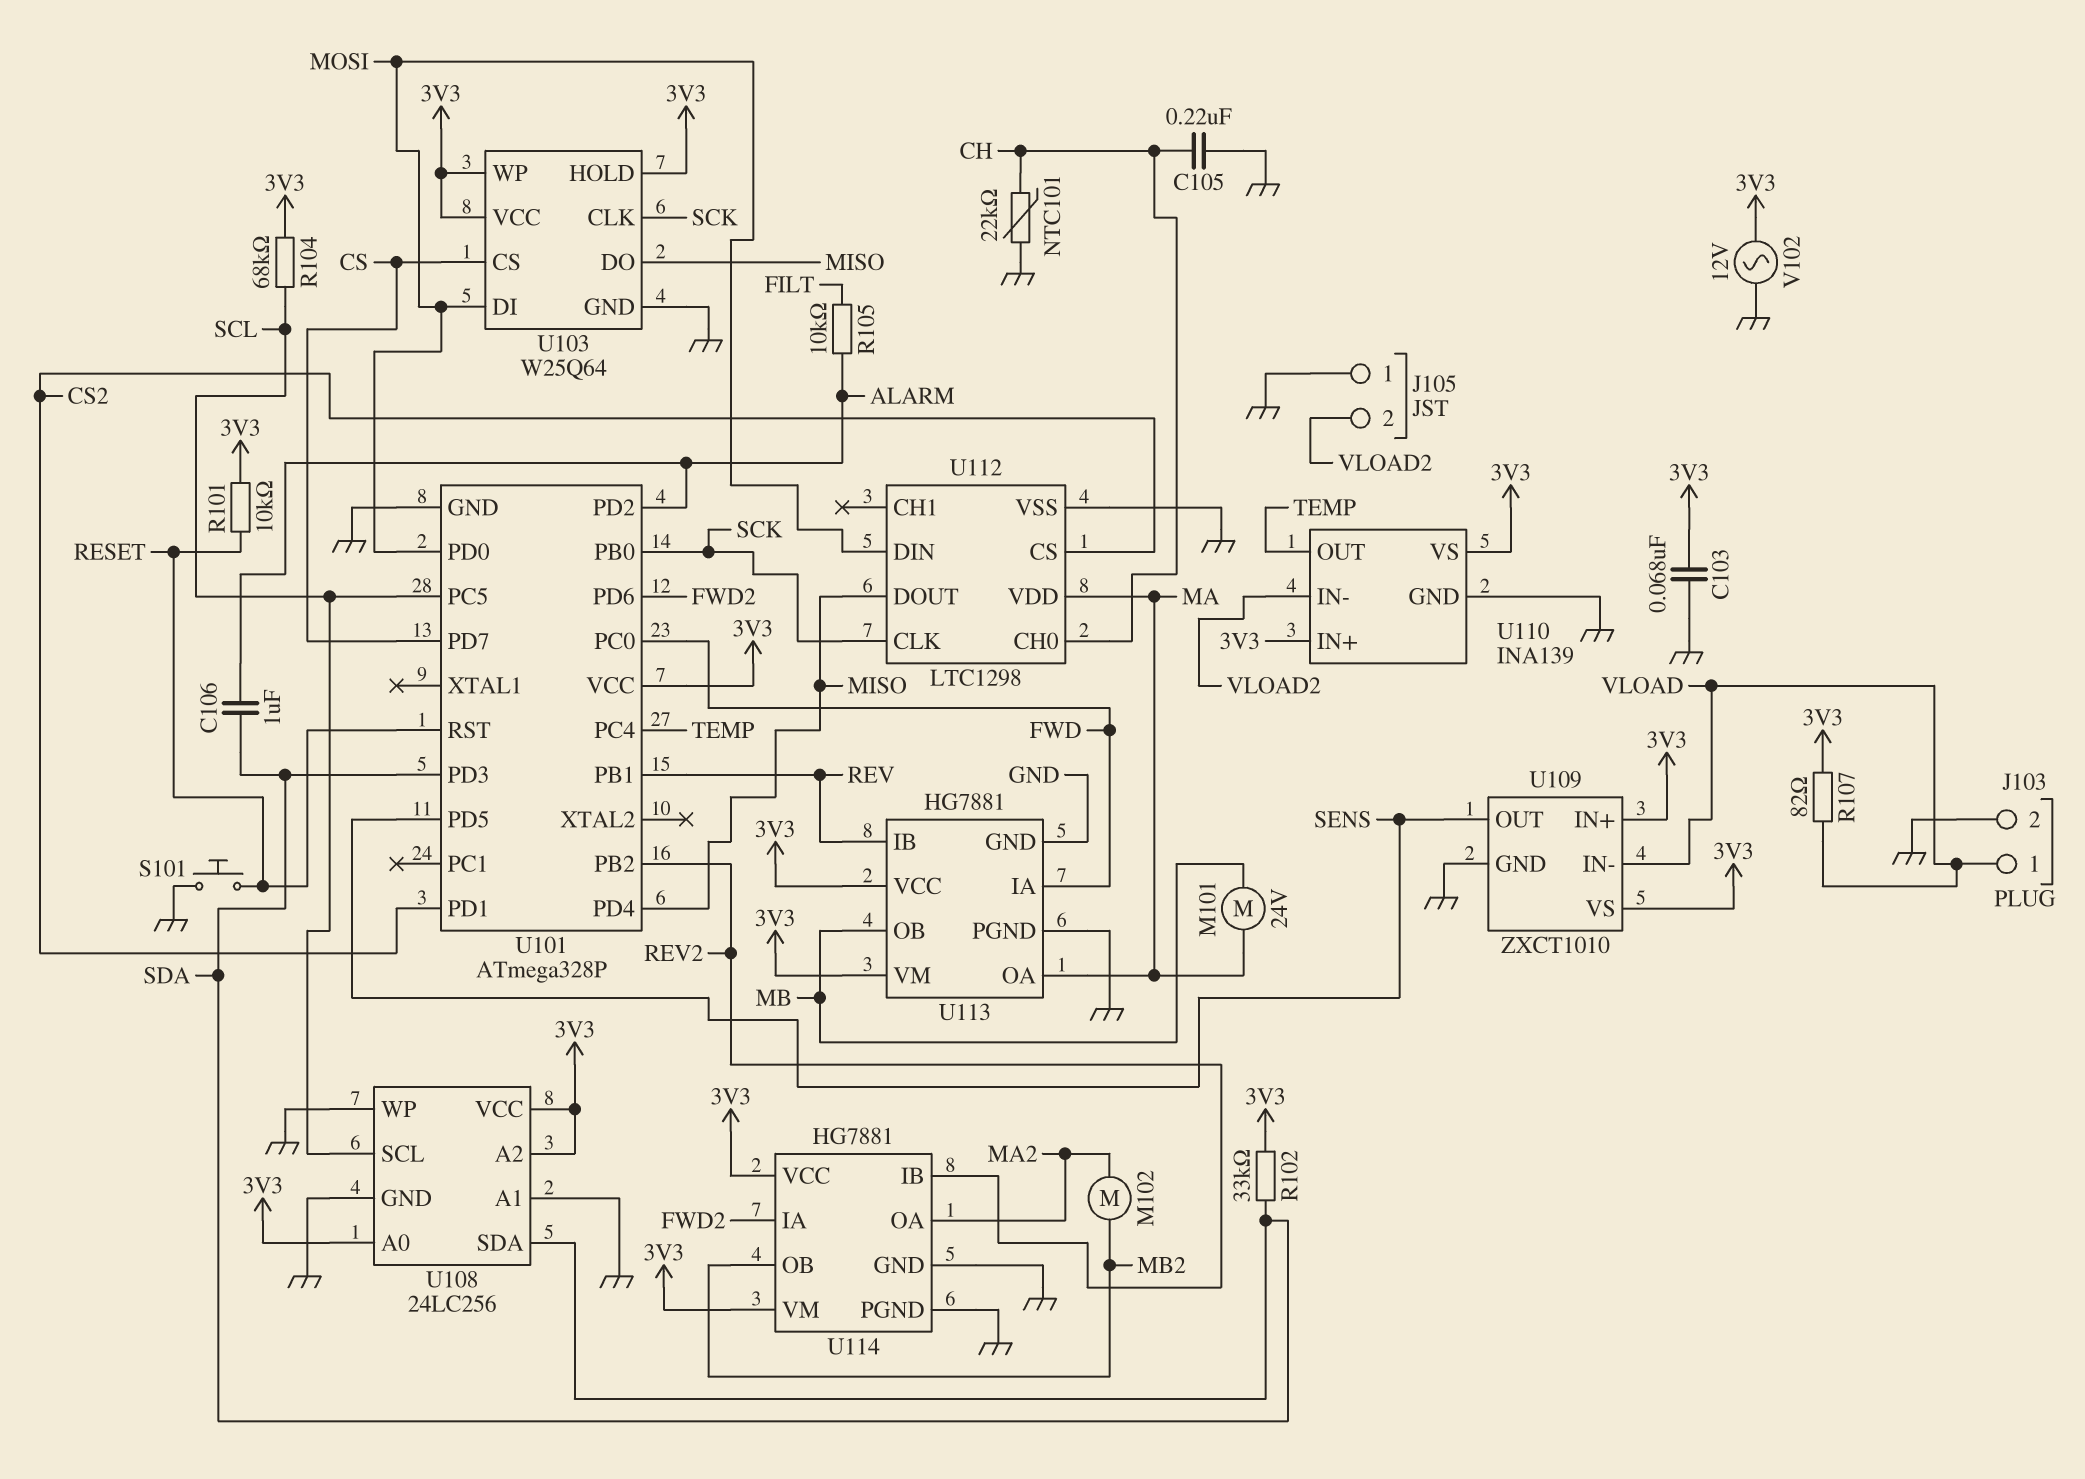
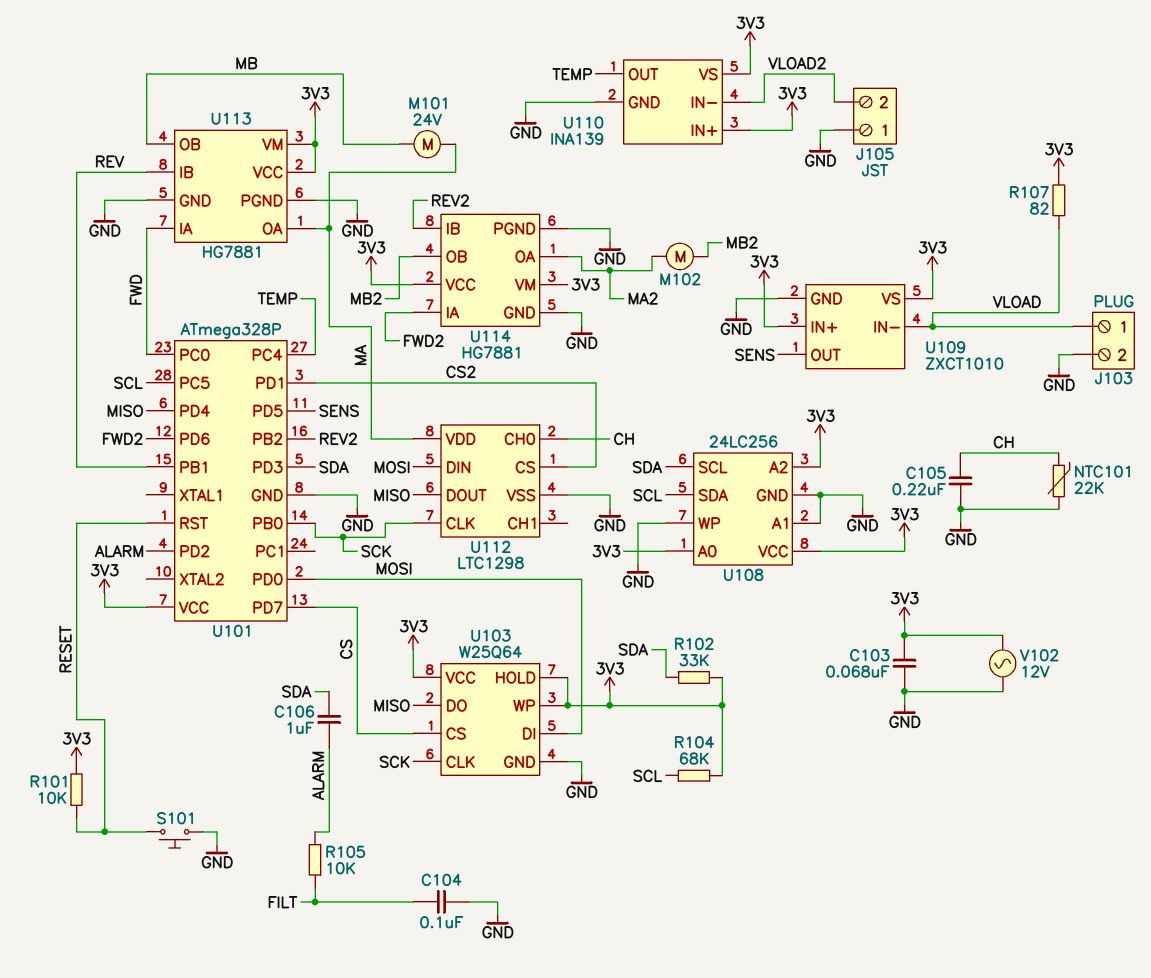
C104: none -> 100nF (FILT, GND)
U108 pin SCL: SCL -> SDA
U108 pin SDA: SDA -> SCL

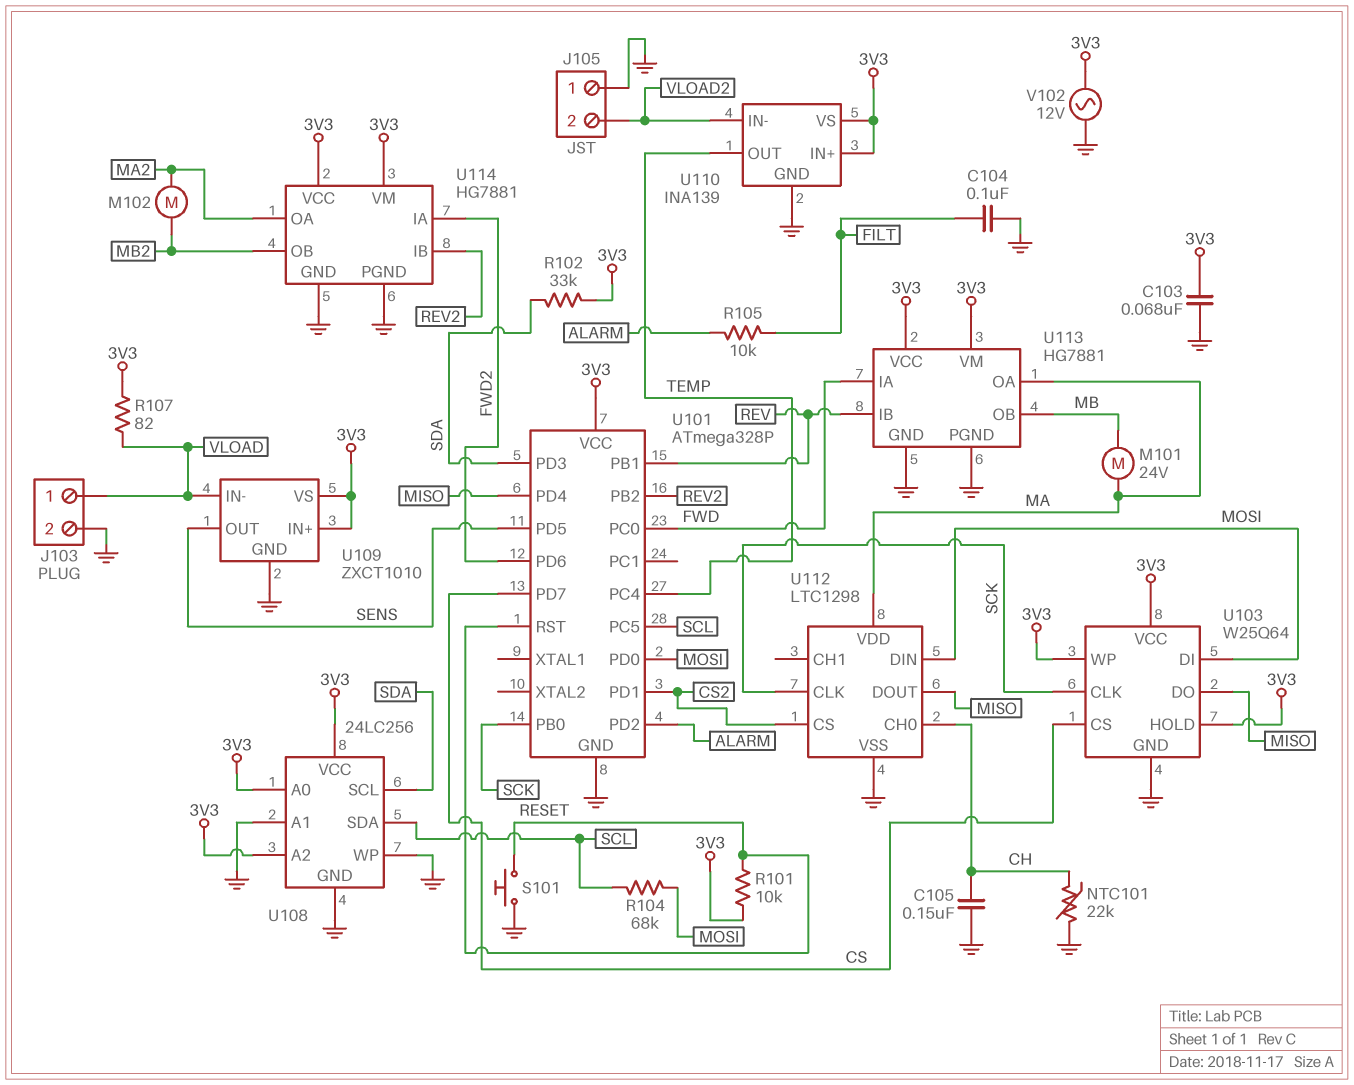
C105: 220nF (CH, GND) -> 150nF (CH, GND)
C106: 1uF (ALARM, SDA) -> none
R104: 68k (3V3, SCL) -> 68k (MOSI, SCL)

